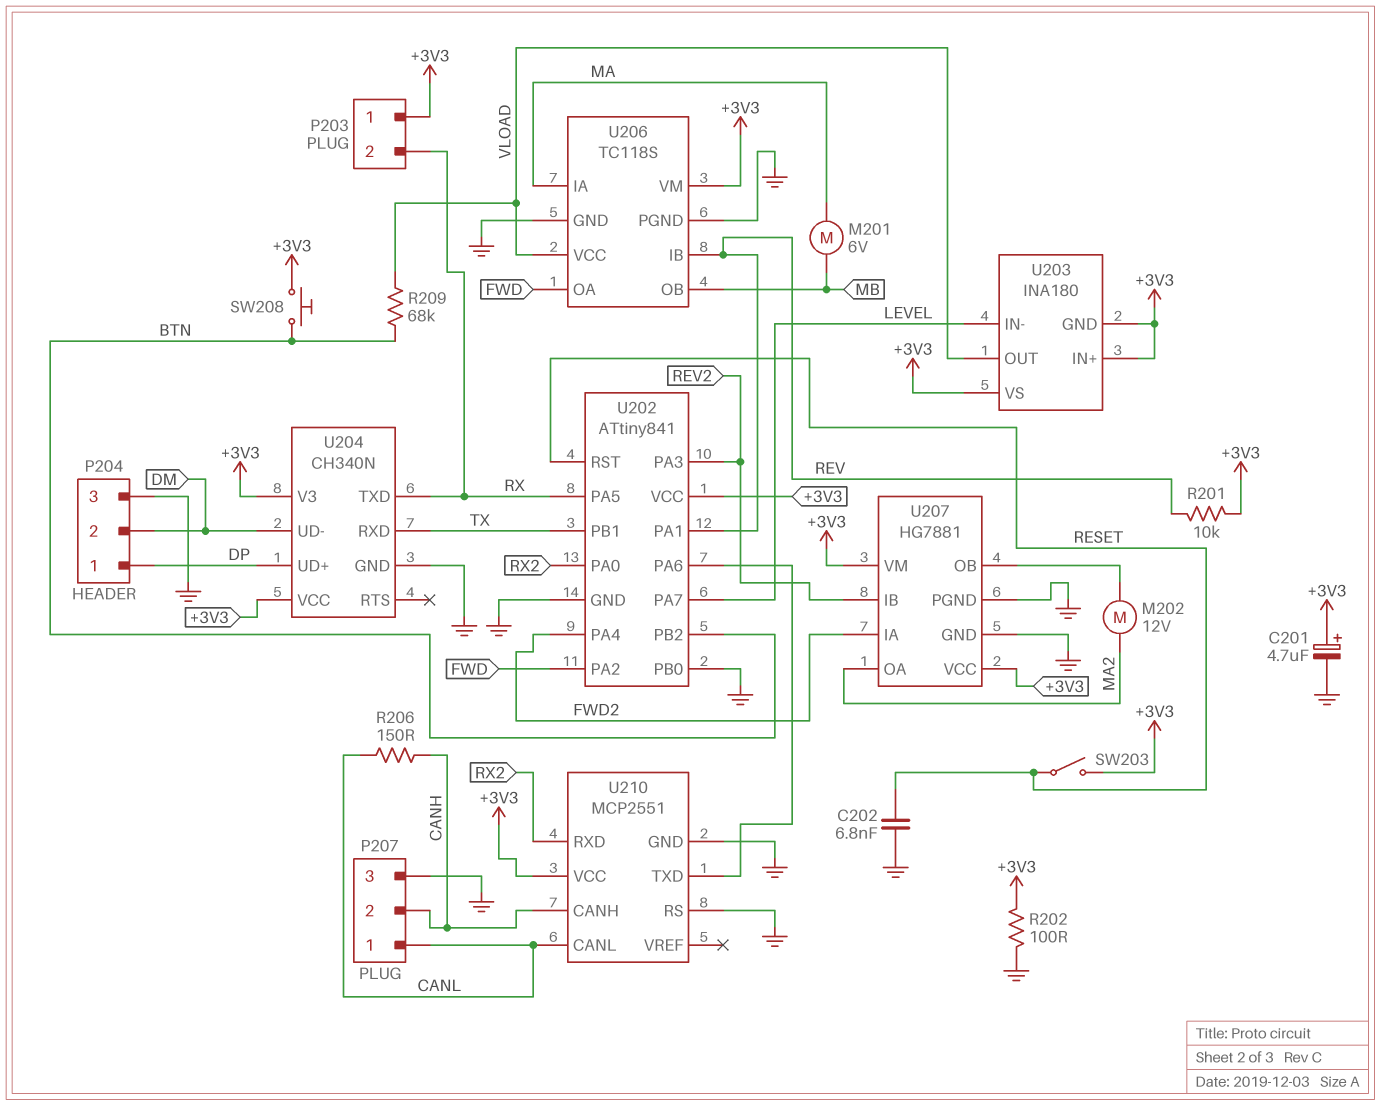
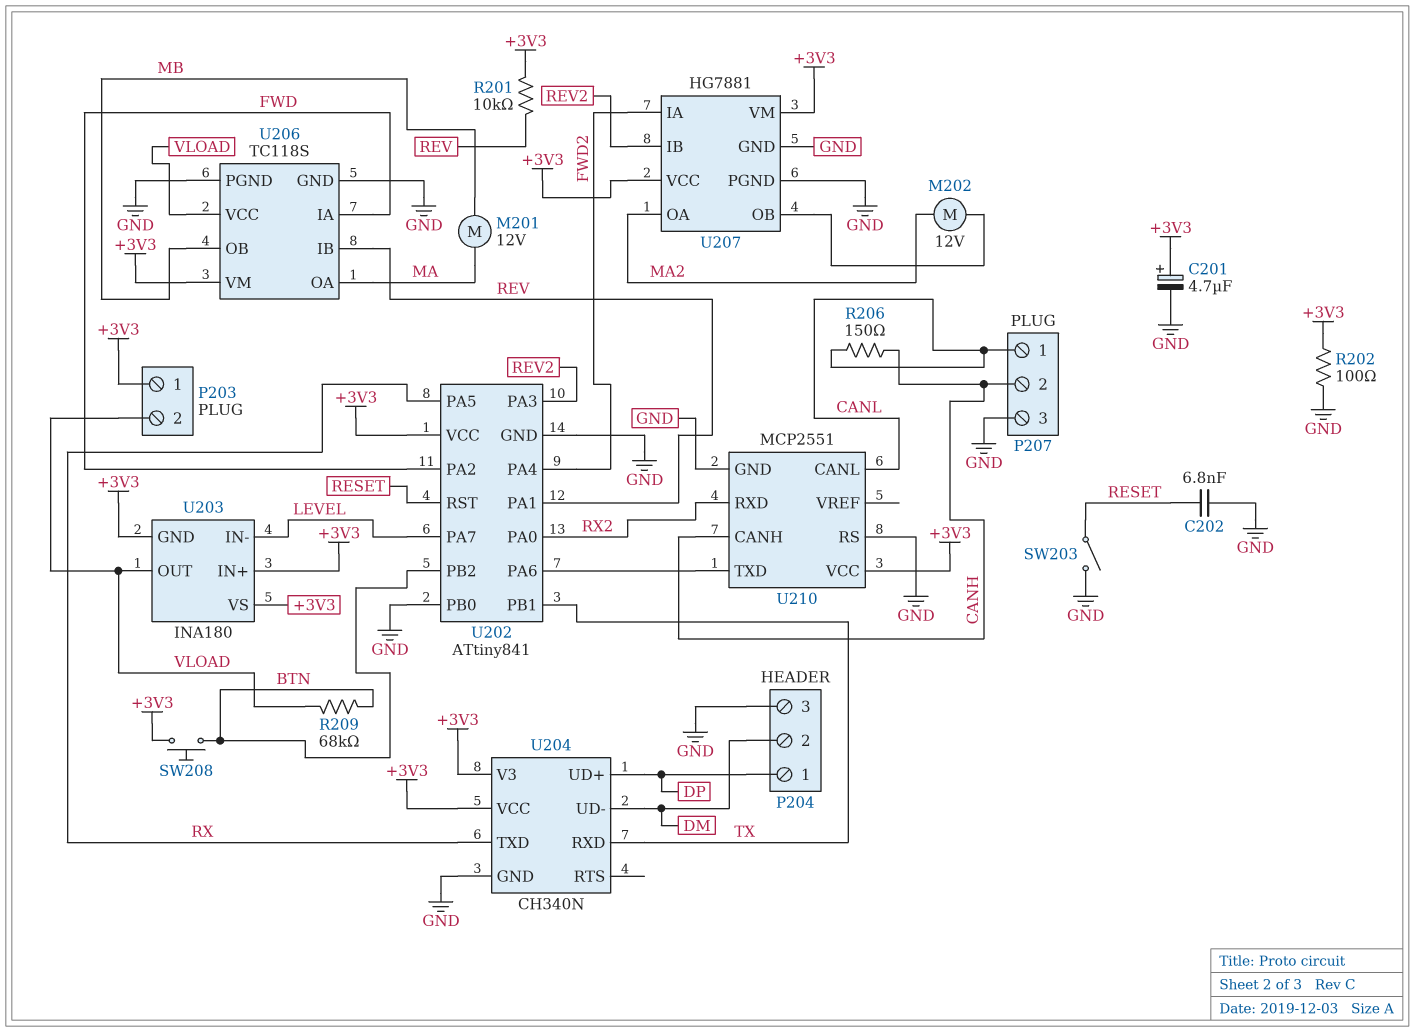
M201: motor 6V (MA, MB) -> motor 12V (MA, MB)
P203 pin 2: RX -> VLOAD
SW203: switch (+3V3, RESET) -> switch (GND, RESET)
U206 pin IA: MA -> FWD
U206 pin OA: FWD -> MA

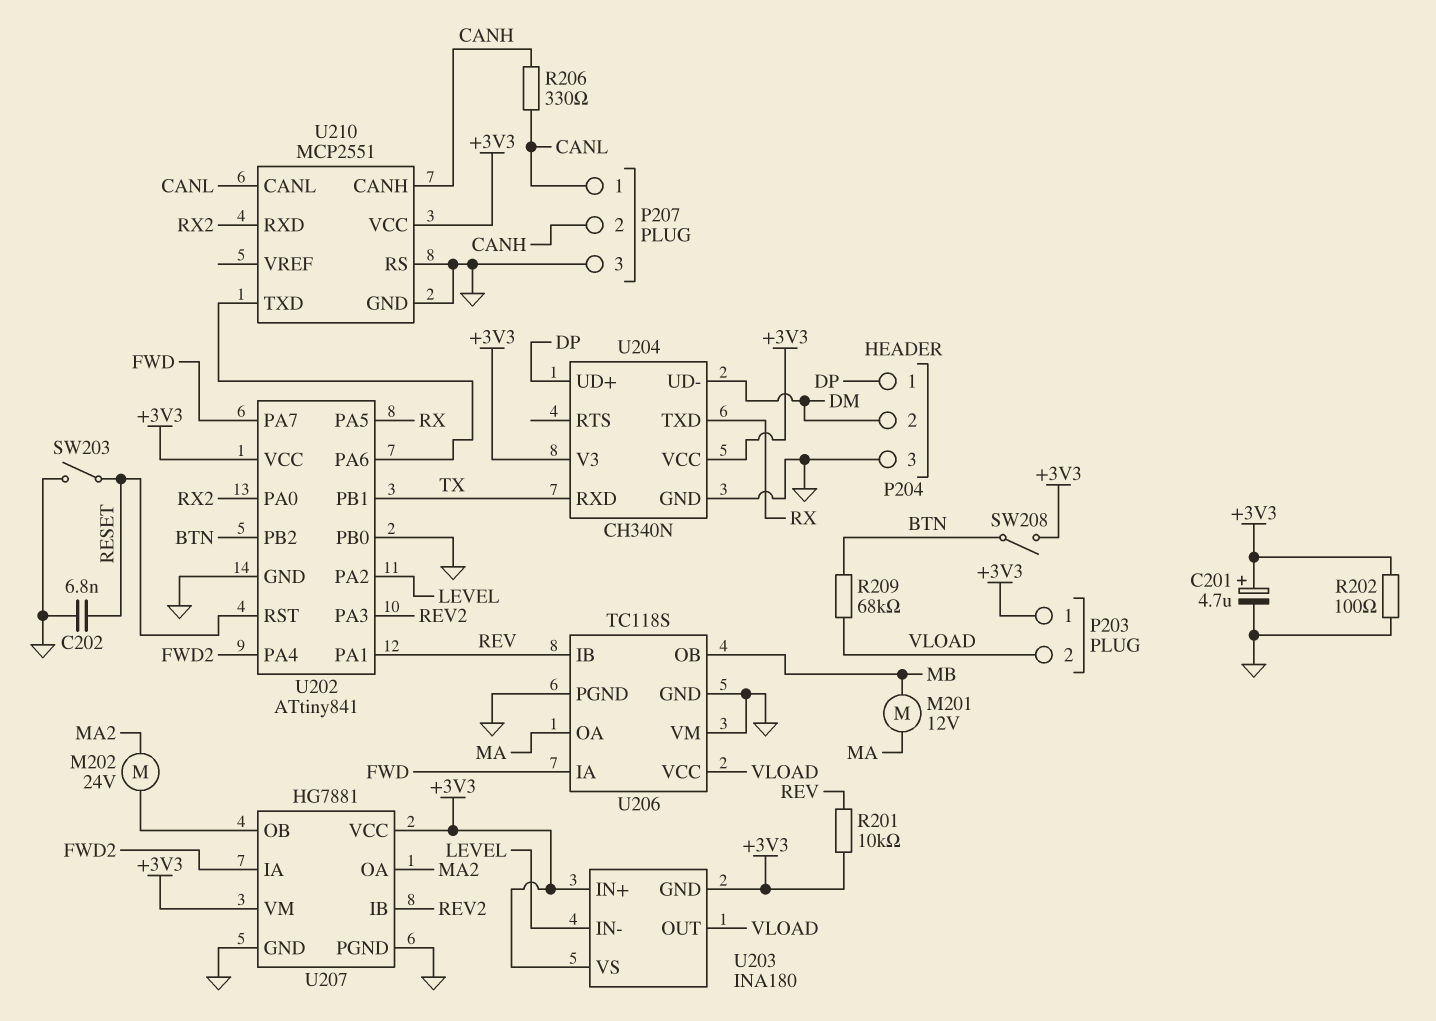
M202: motor 12V (MA2, U207/OB) -> motor 24V (MA2, U207/OB)
R206: 150 (CANH, CANL) -> 330 (CANH, CANL)
SW208: button (+3V3, BTN) -> switch (+3V3, BTN)
U202 pin PA2: FWD -> LEVEL
U202 pin PA7: LEVEL -> FWD
U206 pin VM: +3V3 -> GND

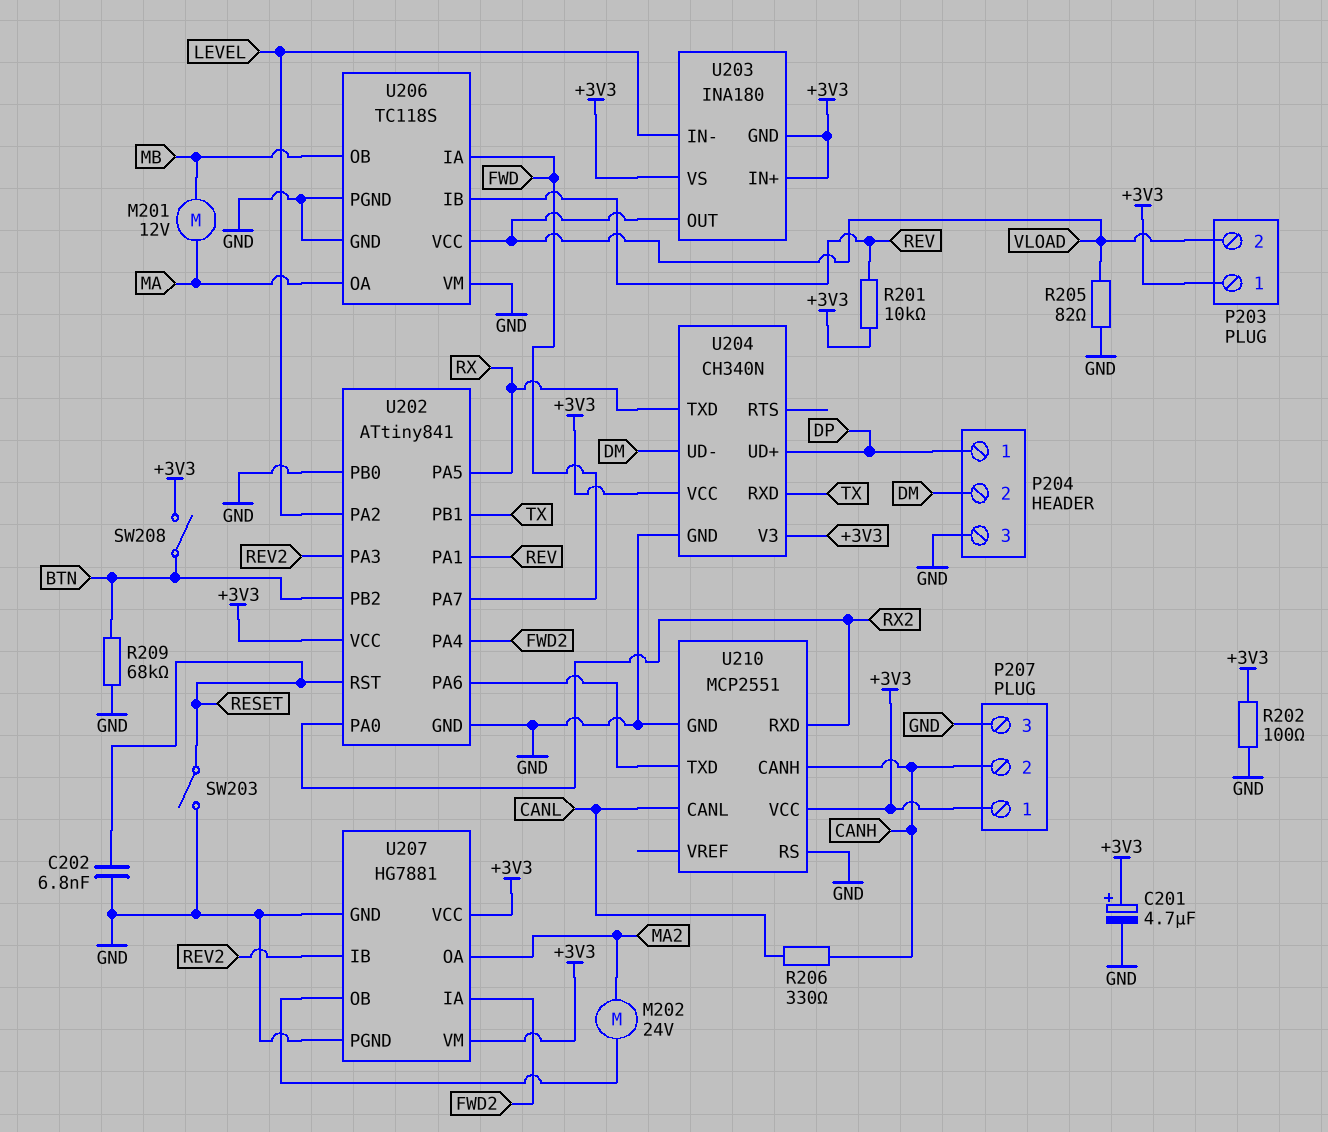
P207 pin 1: CANL -> +3V3
R205: none -> 82 (GND, VLOAD)
R209: 68k (BTN, VLOAD) -> 68k (BTN, GND)

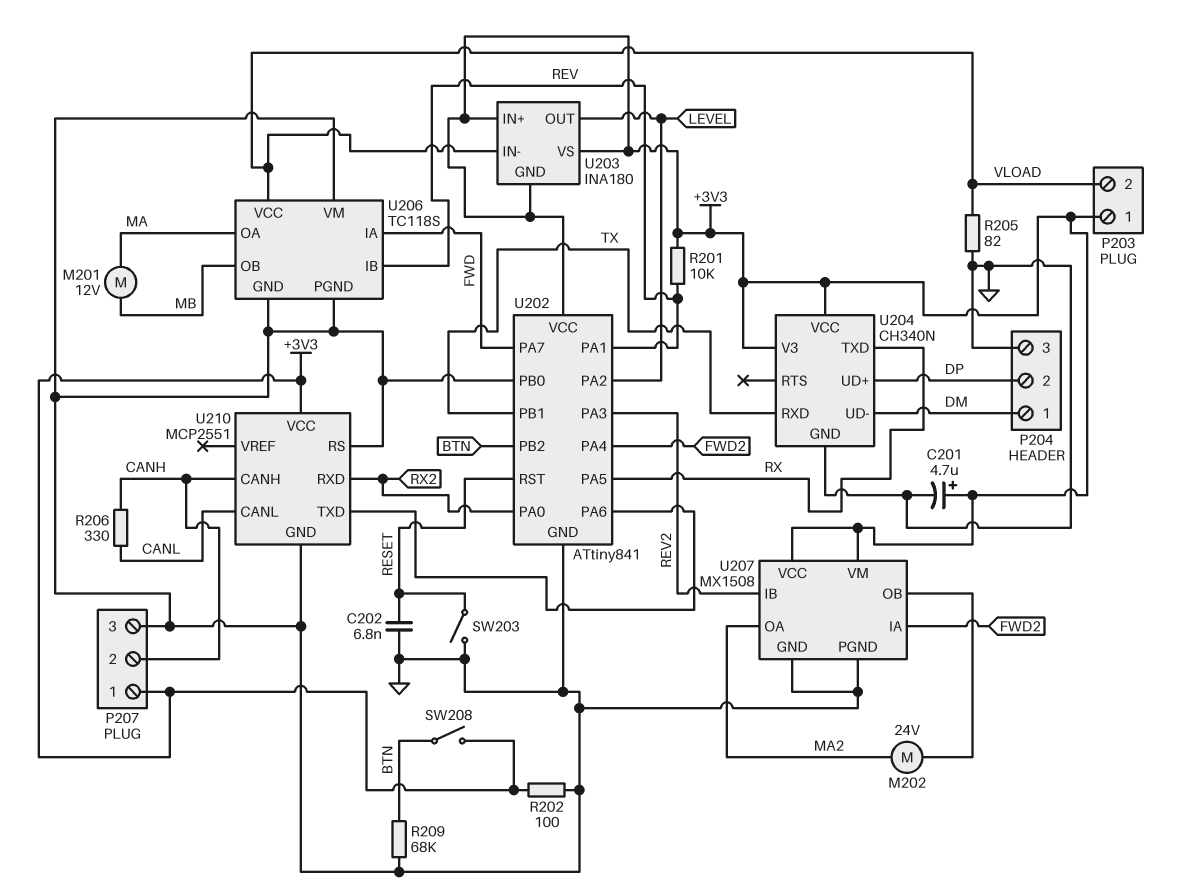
P204 pin 1: DP -> DM
P204 pin 2: DM -> DP
U203 pin IN-: LEVEL -> VLOAD
U203 pin OUT: VLOAD -> LEVEL
U207: HG7881 -> MX1508

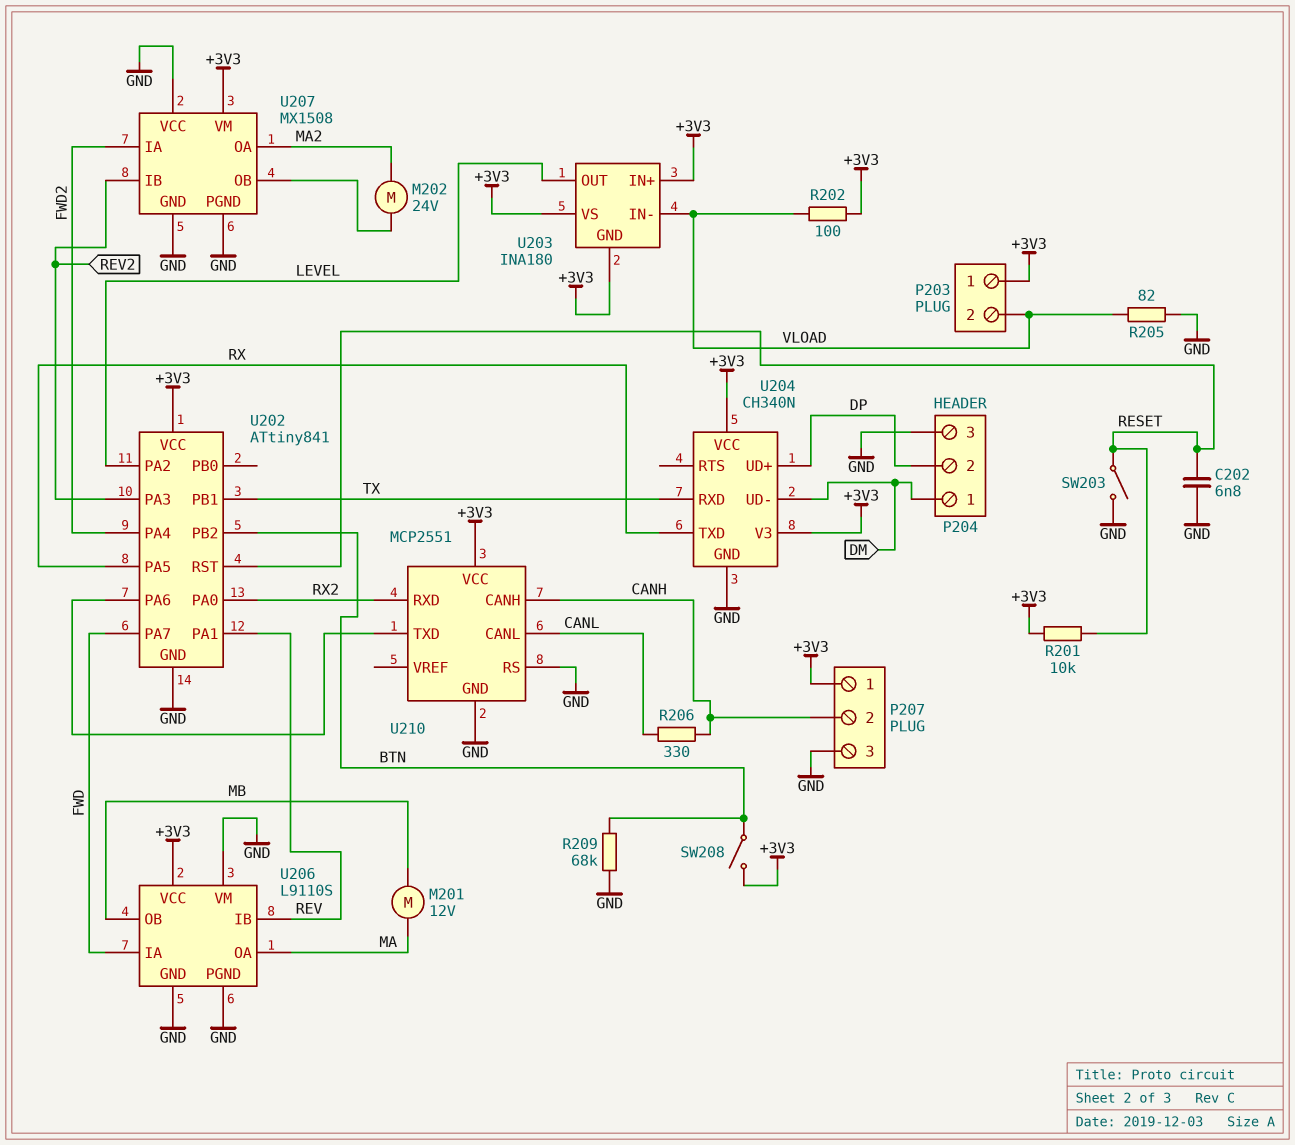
C201: 4.7uF (plus +3V3, minus GND) -> none
R201: 10k (+3V3, REV) -> 10k (+3V3, RESET)
R202: 100 (+3V3, GND) -> 100 (+3V3, VLOAD)
U202 pin PB0: GND -> none
U206: TC118S -> L9110S
U206 pin VCC: VLOAD -> +3V3
U207 pin VCC: +3V3 -> GND

